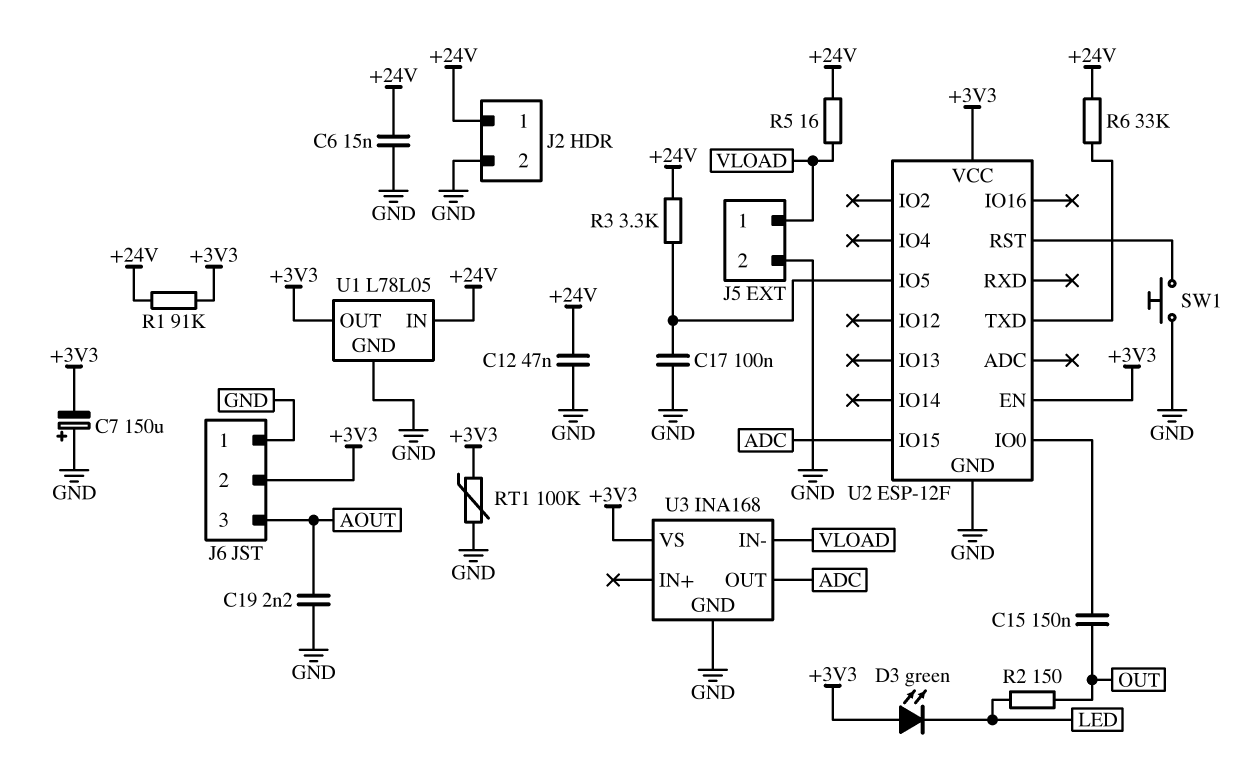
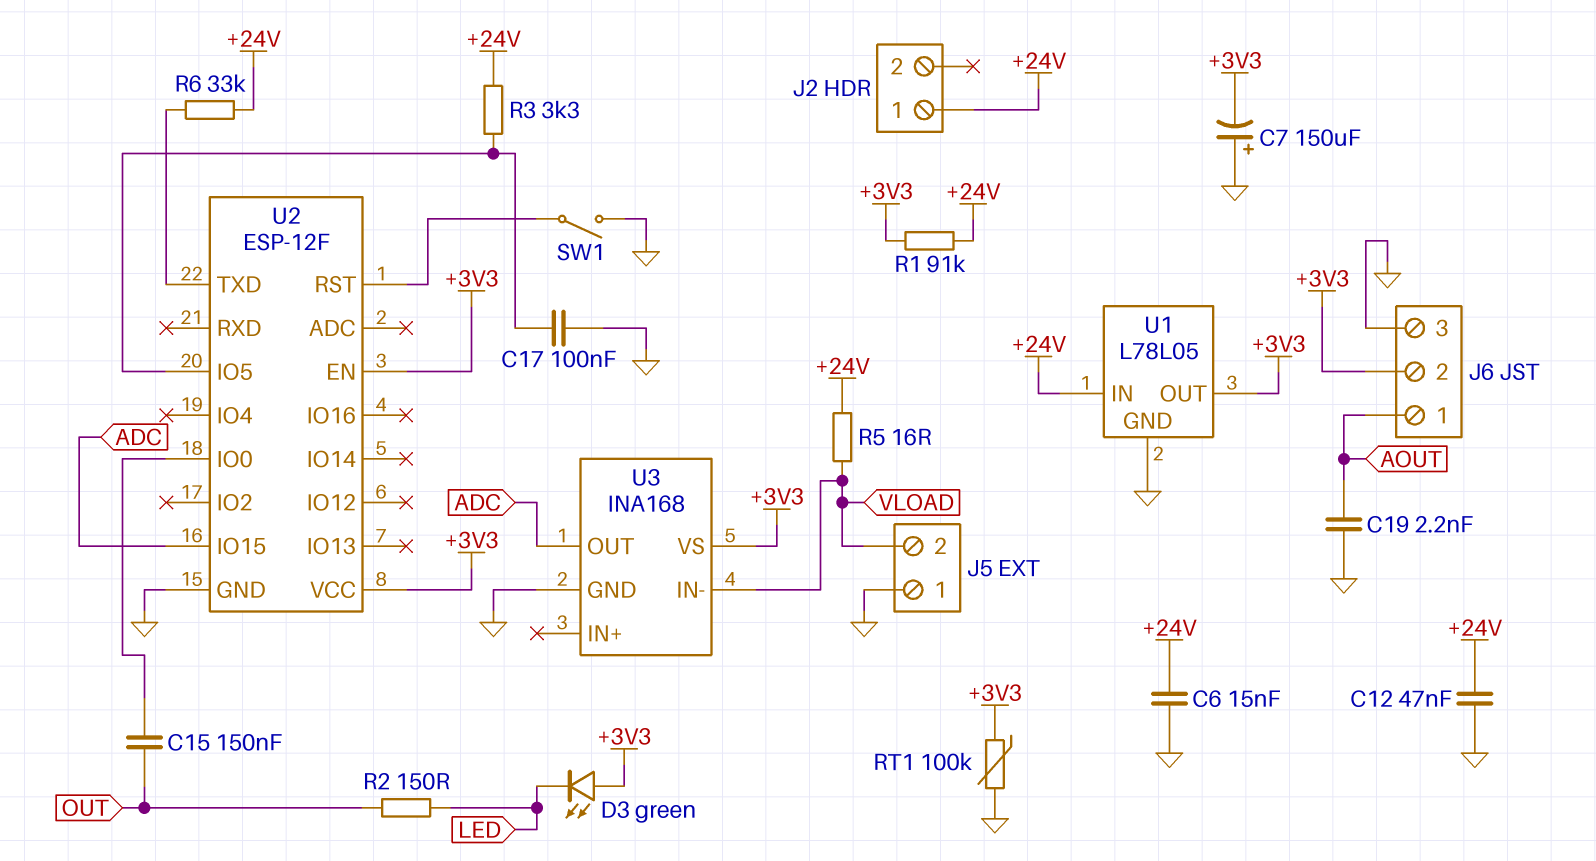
J2 pin 2: GND -> none
J5 pin 1: VLOAD -> GND
J5 pin 2: GND -> VLOAD
J6 pin 1: GND -> AOUT
J6 pin 3: AOUT -> GND
SW1: button (GND, U2/RST) -> switch (GND, U2/RST)

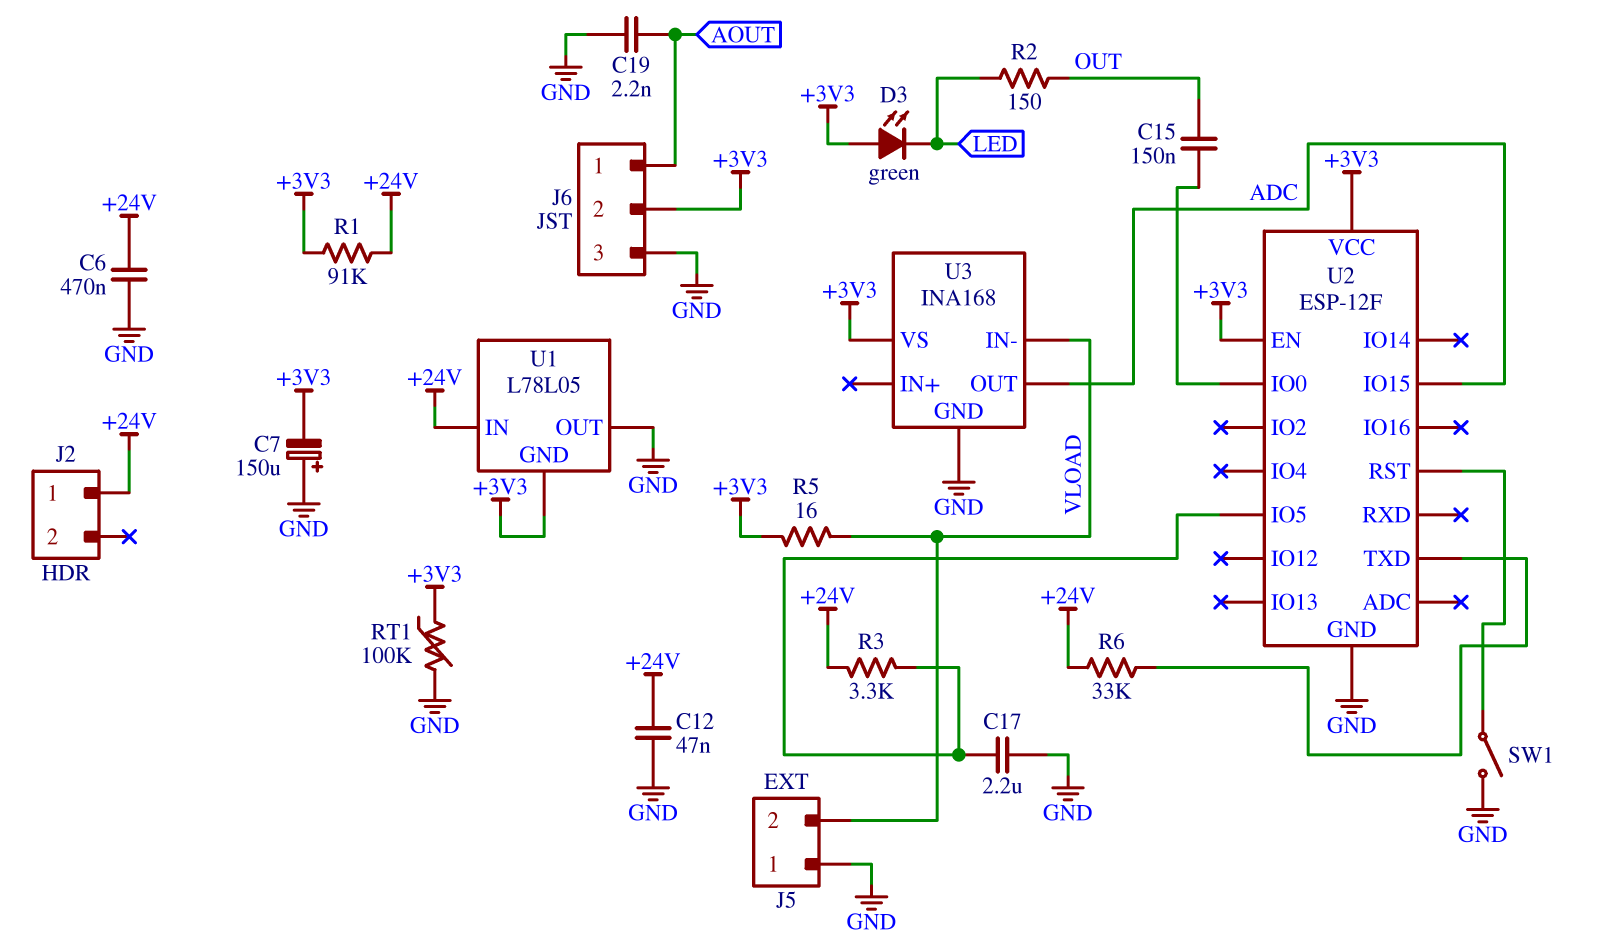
C6: 15nF (+24V, GND) -> 470nF (+24V, GND)
C17: 100nF (GND, U2/IO5) -> 2.2uF (GND, U2/IO5)
R5: 16 (+24V, VLOAD) -> 16 (+3V3, VLOAD)
U1 pin GND: GND -> +3V3
U1 pin OUT: +3V3 -> GND

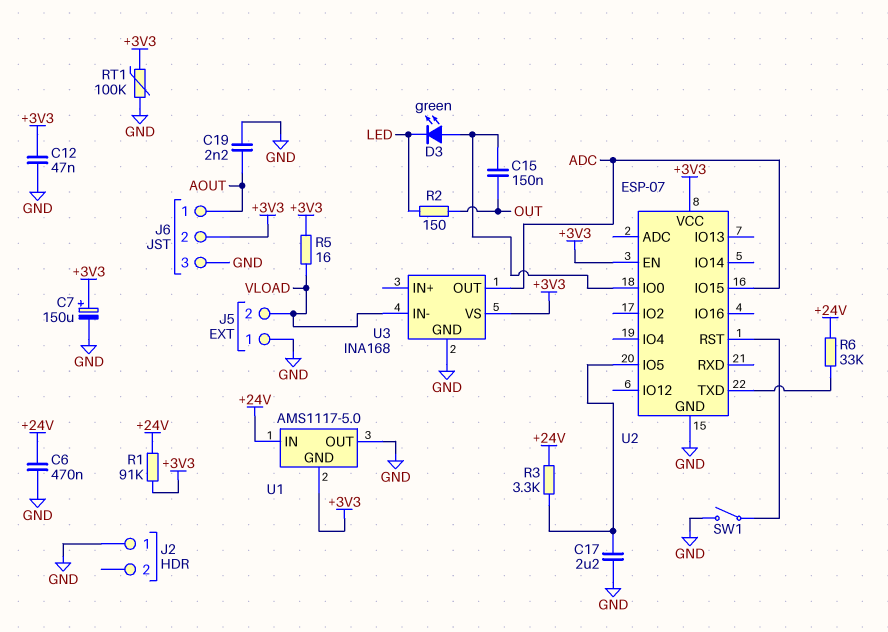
C7: 150uF (plus GND, minus +3V3) -> 150uF (plus +3V3, minus GND)
C12: 47nF (+24V, GND) -> 47nF (+3V3, GND)
D3: LED green (A +3V3, K LED) -> LED green (A U2/IO0, K LED)
J2 pin 1: +24V -> GND
U1: L78L05 -> AMS1117-5.0
U2: ESP-12F -> ESP-07

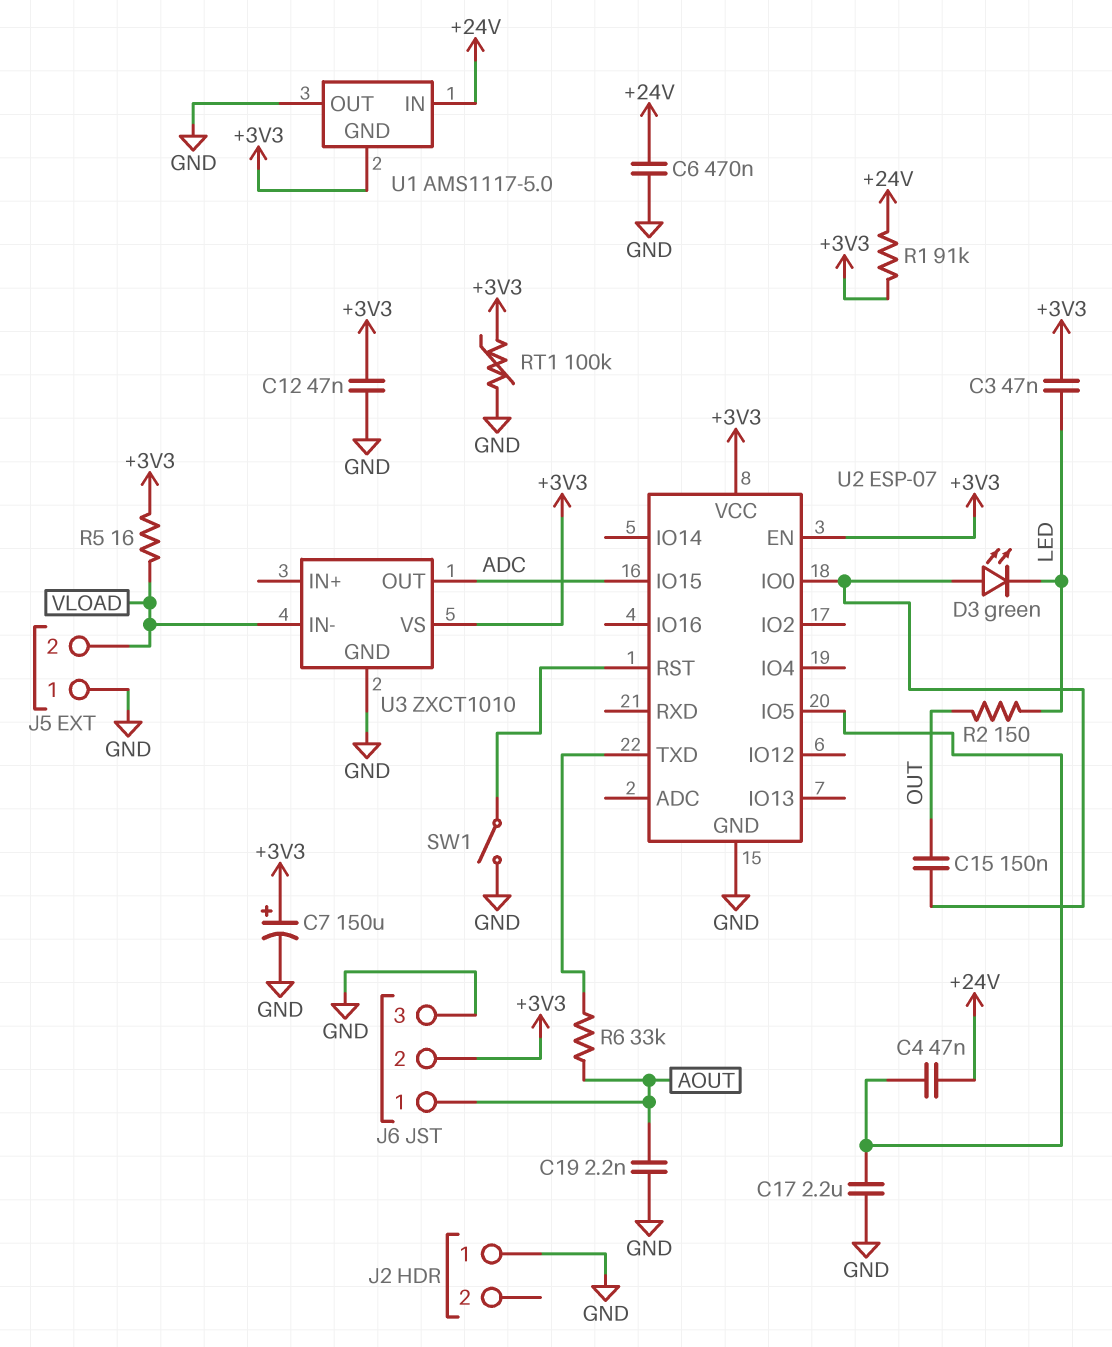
C3: none -> 47nF (+3V3, LED)
C4: none -> 47nF (+24V, U2/IO5)
R3: 3.3k (+24V, U2/IO5) -> none
R6: 33k (+24V, U2/TXD) -> 33k (AOUT, U2/TXD)
U3: INA168 -> ZXCT1010

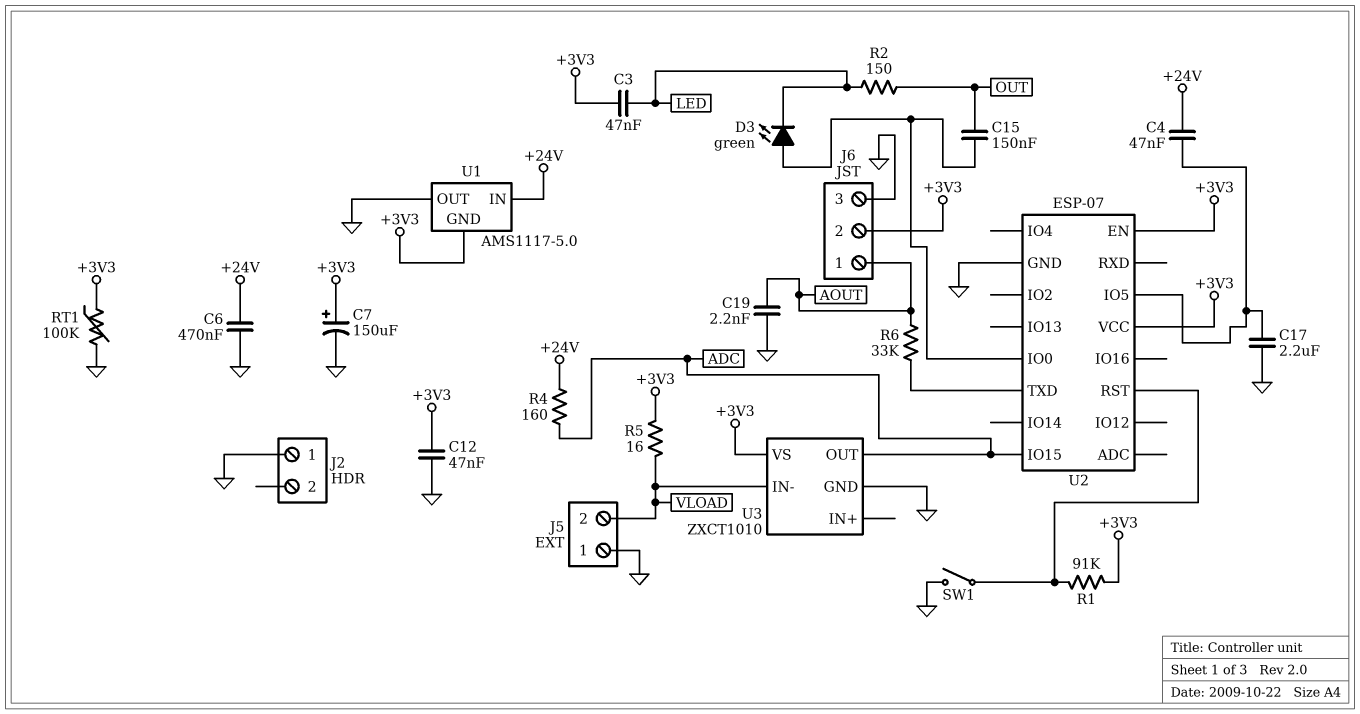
R1: 91k (+3V3, +24V) -> 91k (+3V3, U2/RST)
R4: none -> 160 (+24V, ADC)

